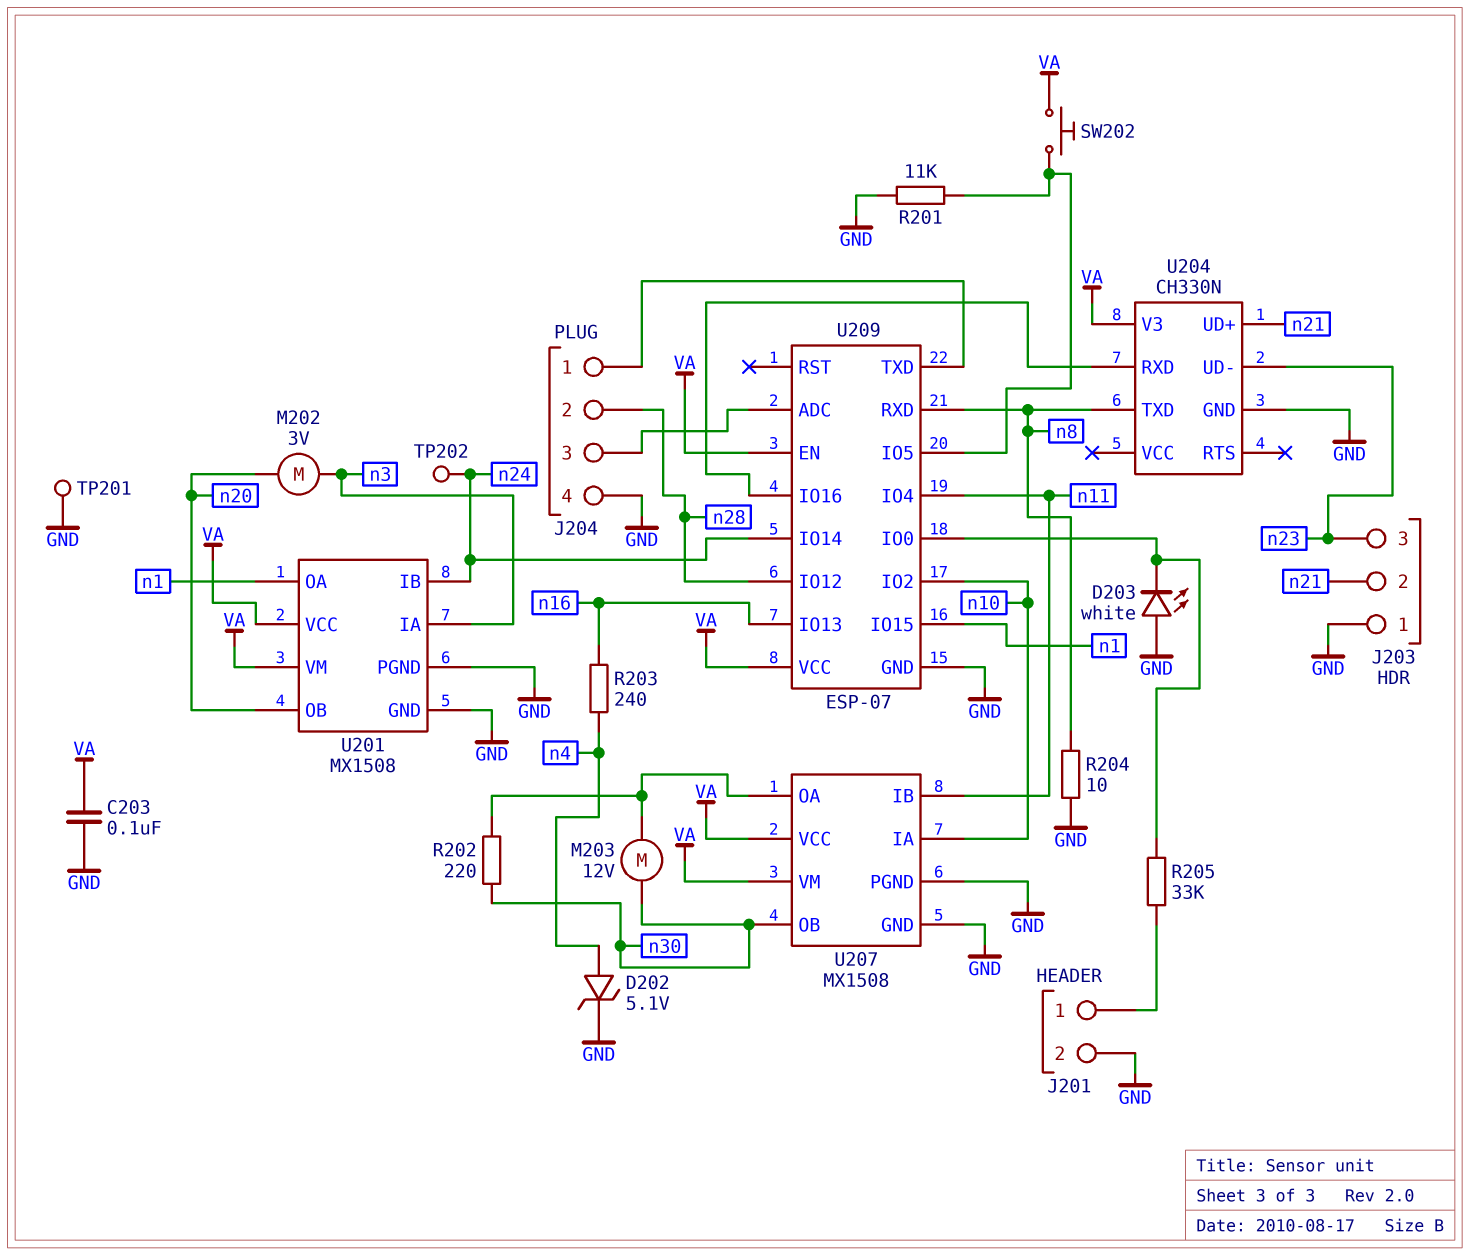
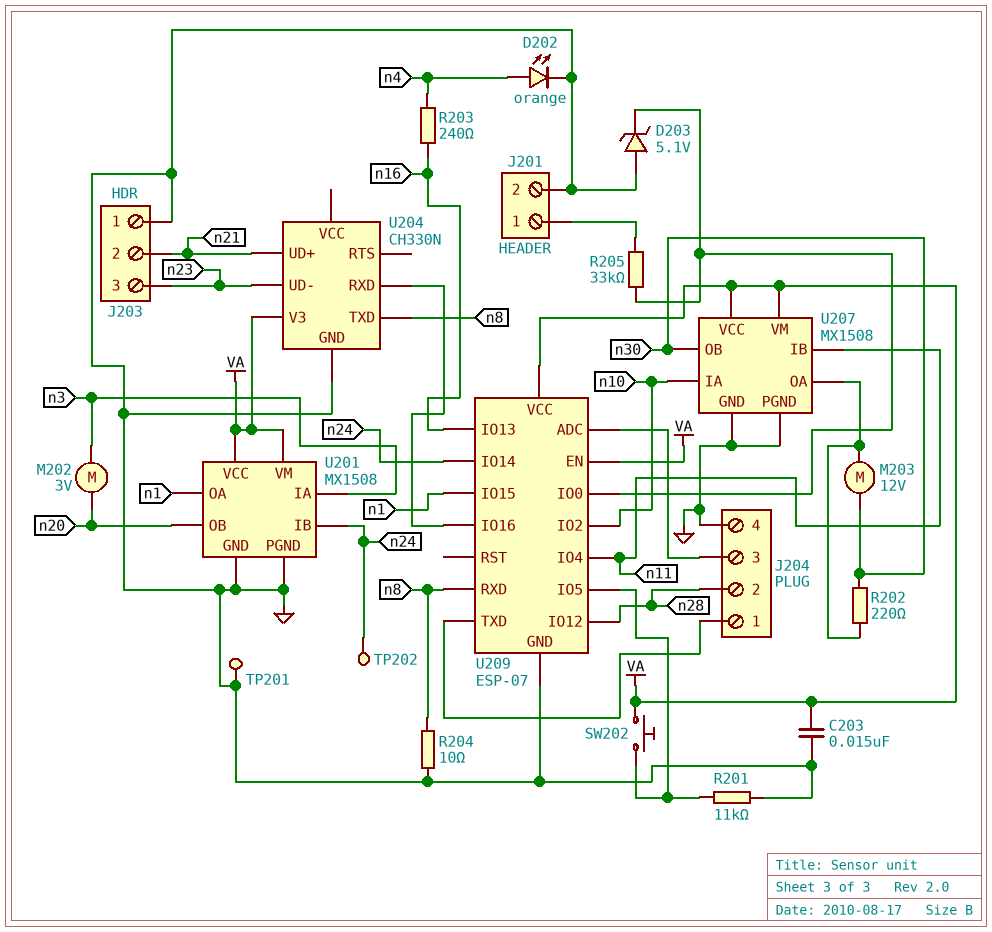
C203: 100nF (GND, VA) -> 15nF (GND, VA)
D202: zener 5.1V (A n4, K GND) -> LED orange (A n4, K GND)
D203: LED white (A GND, K U209/IO0) -> zener 5.1V (A GND, K U209/IO0)

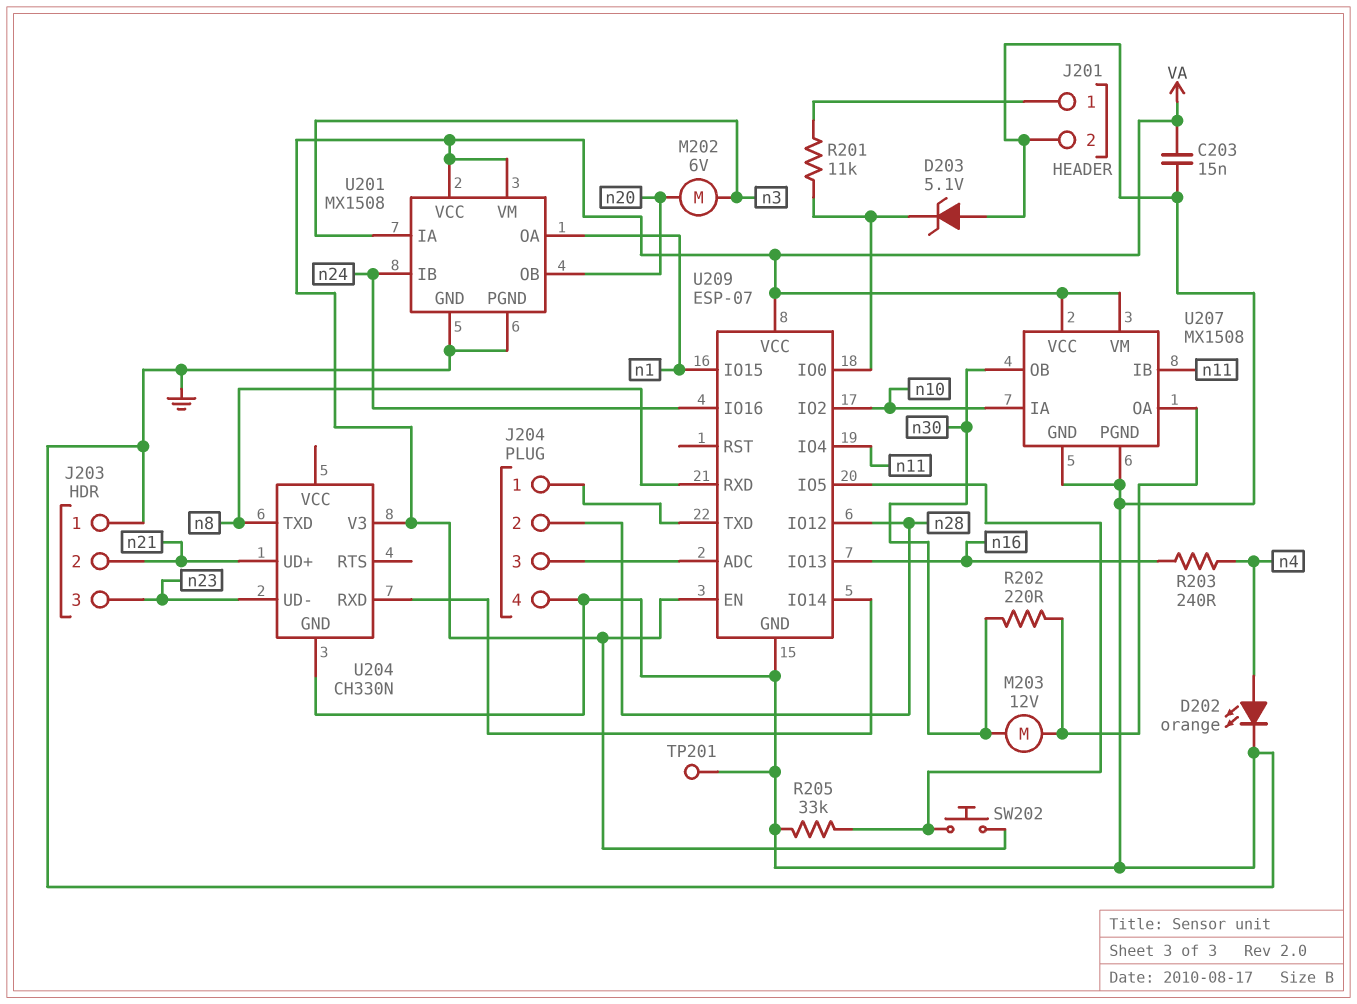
M202: motor 3V (n3, n20) -> motor 6V (n3, n20)
R201: 11k (GND, U209/IO5) -> 11k (J201/1, U209/IO0)
R204: 10 (GND, n8) -> none
R205: 33k (J201/1, U209/IO0) -> 33k (GND, U209/IO5)
TP202: test point (n24) -> none
U209 pin IO14: n24 -> U204/RXD
U209 pin IO16: U204/RXD -> n24

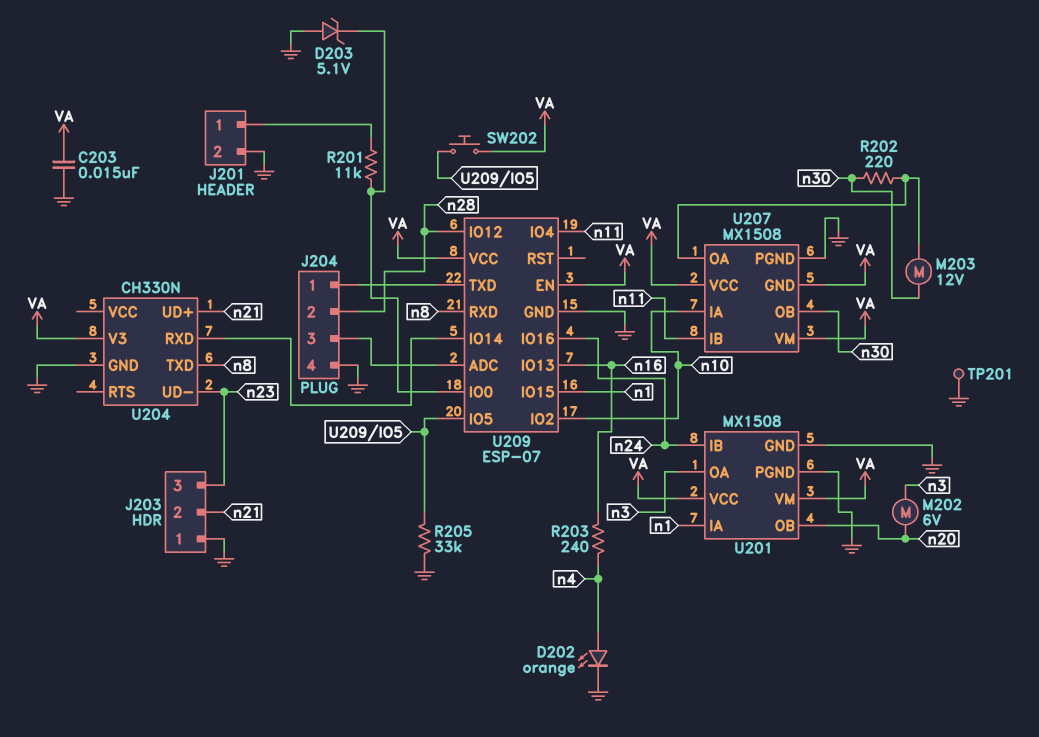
U201 pin IA: n3 -> n1
U201 pin OA: n1 -> n3
U207 pin GND: GND -> VA

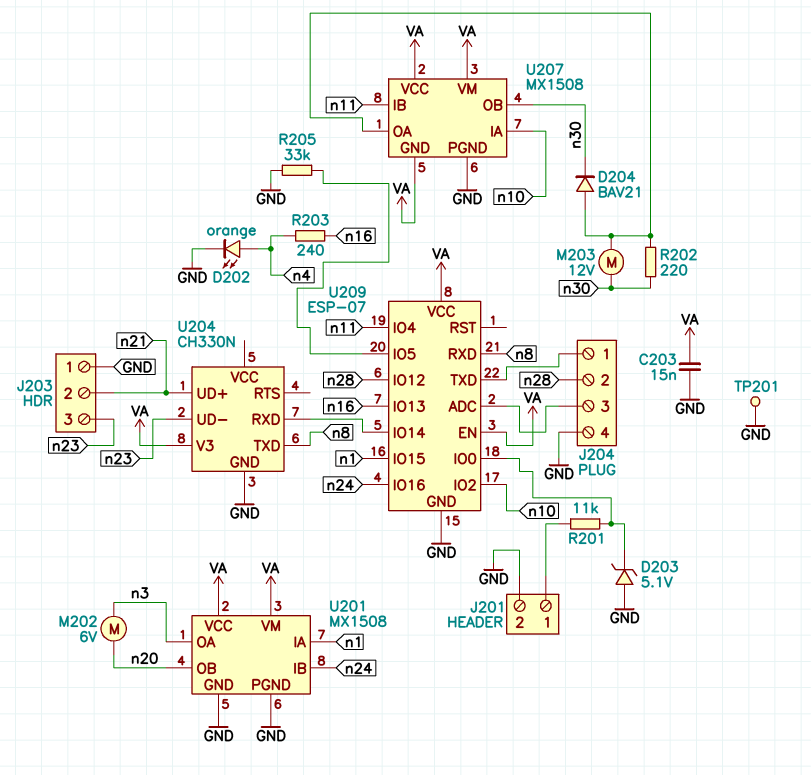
D204: none -> diode BAV21 (A U207/OA, K n30)
SW202: button (U209/IO5, VA) -> none

